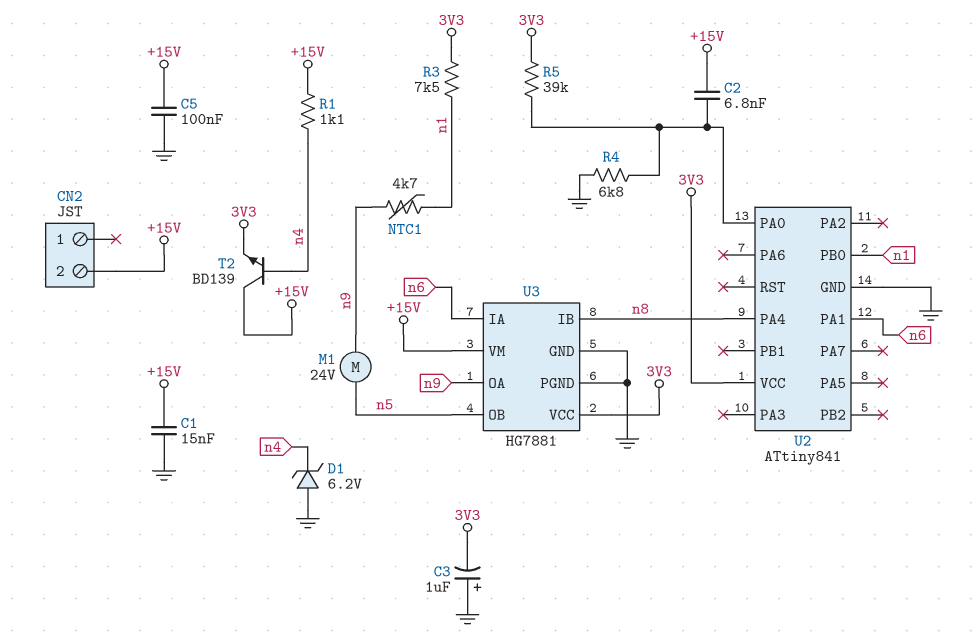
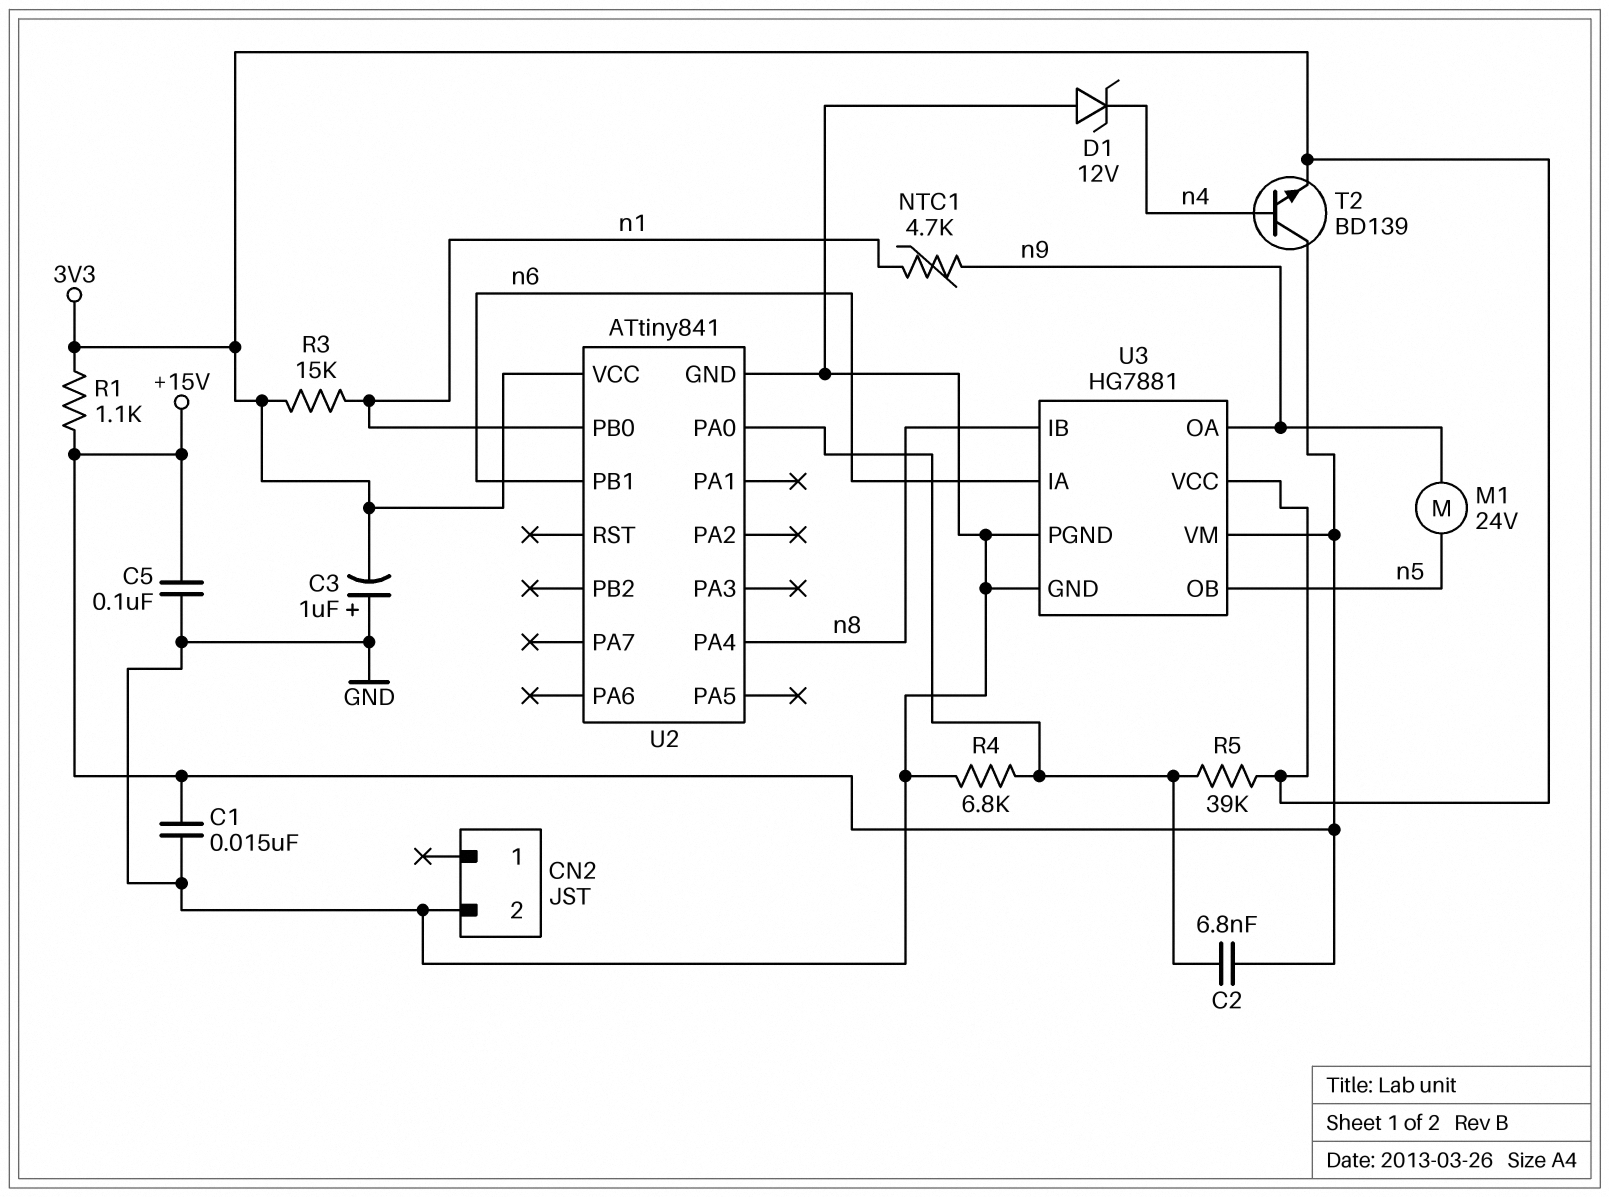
CN2 pin 2: +15V -> GND
D1: zener 6.2V (A GND, K n4) -> zener 12V (A GND, K n4)
R1: 1.1k (+15V, n4) -> 1.1k (+15V, 3V3)
R3: 7.5k (3V3, n1) -> 15k (3V3, n1)
U2 pin PA1: n6 -> none
U2 pin PB1: none -> n6

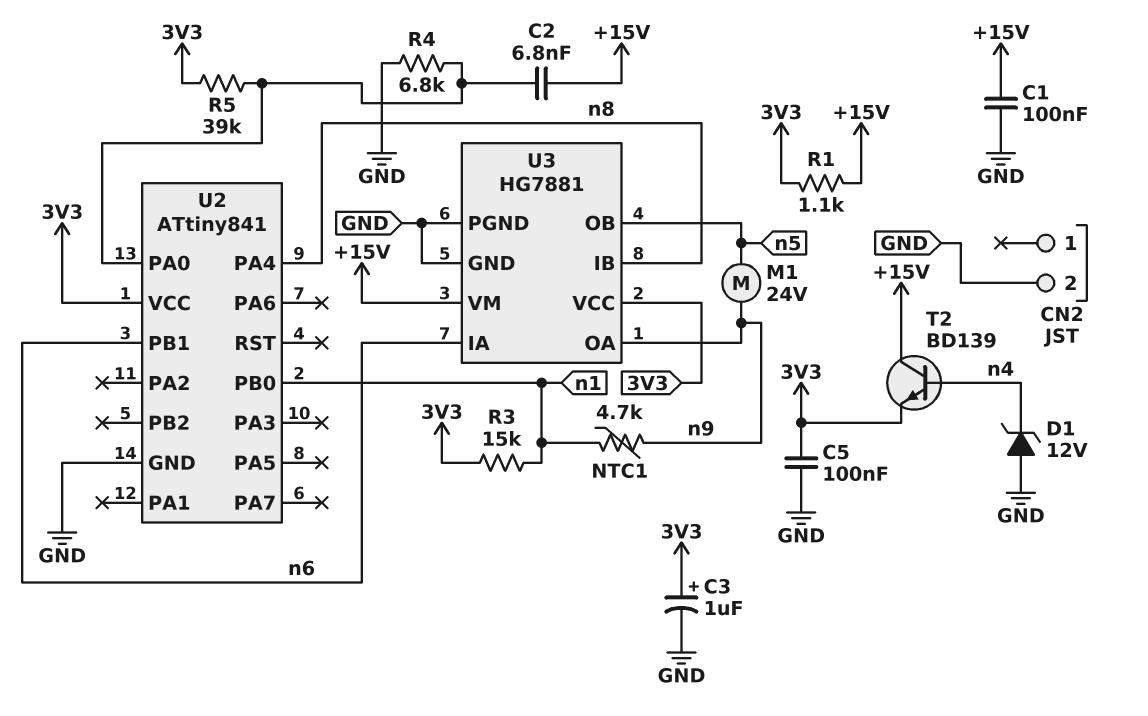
C1: 15nF (+15V, GND) -> 100nF (+15V, GND)
C3: 1uF (plus GND, minus 3V3) -> 1uF (plus 3V3, minus GND)
C5: 100nF (+15V, GND) -> 100nF (3V3, GND)

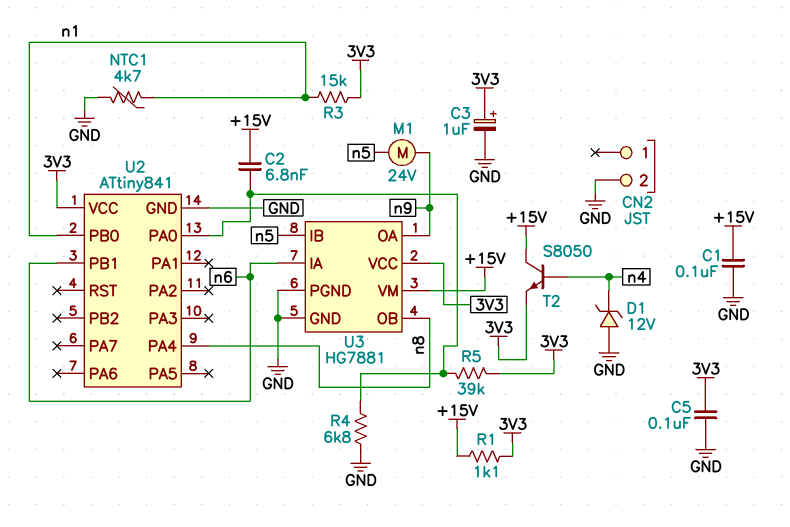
NTC1: 4.7k (n1, n9) -> 4.7k (GND, n1)
T2: NPN BD139 (B n4, C +15V, E 3V3) -> NPN S8050 (B n4, C +15V, E 3V3)
U3 pin IB: n8 -> n5
U3 pin OB: n5 -> n8

